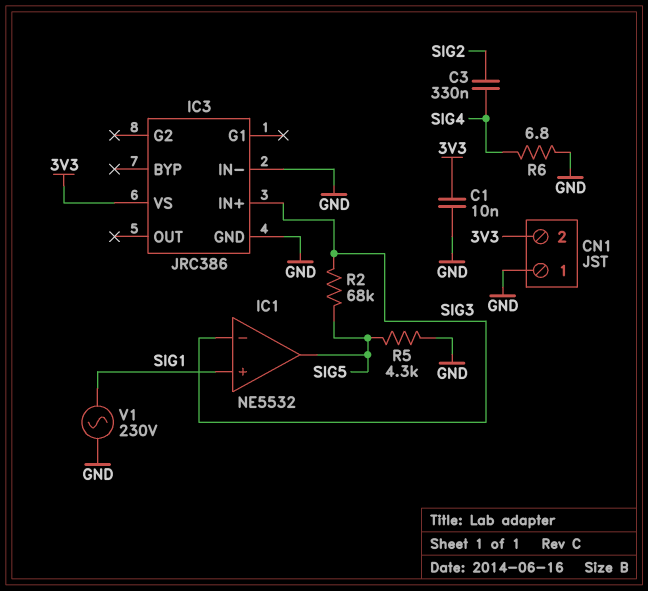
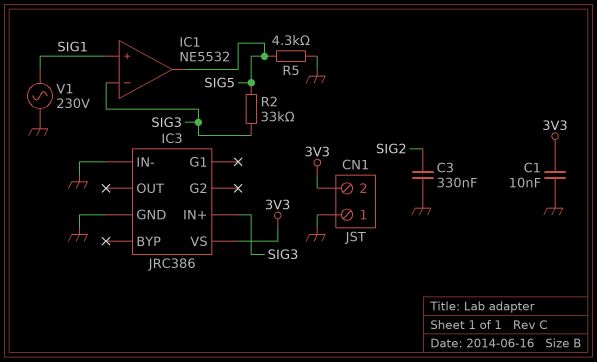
C3: 330nF (SIG2, SIG4) -> 330nF (GND, SIG2)
R2: 68k (SIG3, SIG5) -> 33k (SIG3, SIG5)
R6: 6.8 (GND, SIG4) -> none

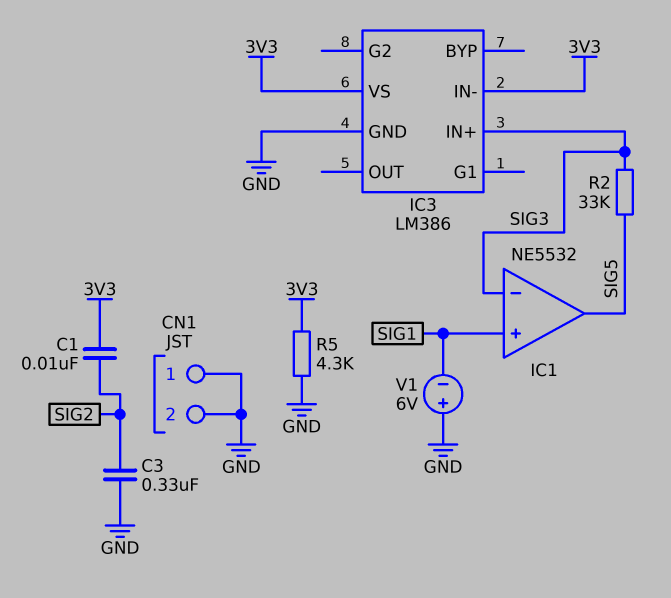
C1: 10nF (3V3, GND) -> 10nF (3V3, SIG2)
CN1 pin 2: 3V3 -> GND
IC3: JRC386 -> LM386
IC3 pin IN-: GND -> 3V3
R5: 4.3k (GND, SIG5) -> 4.3k (3V3, GND)
V1: AC 230V (GND, SIG1) -> 6V (plus GND, minus SIG1)

